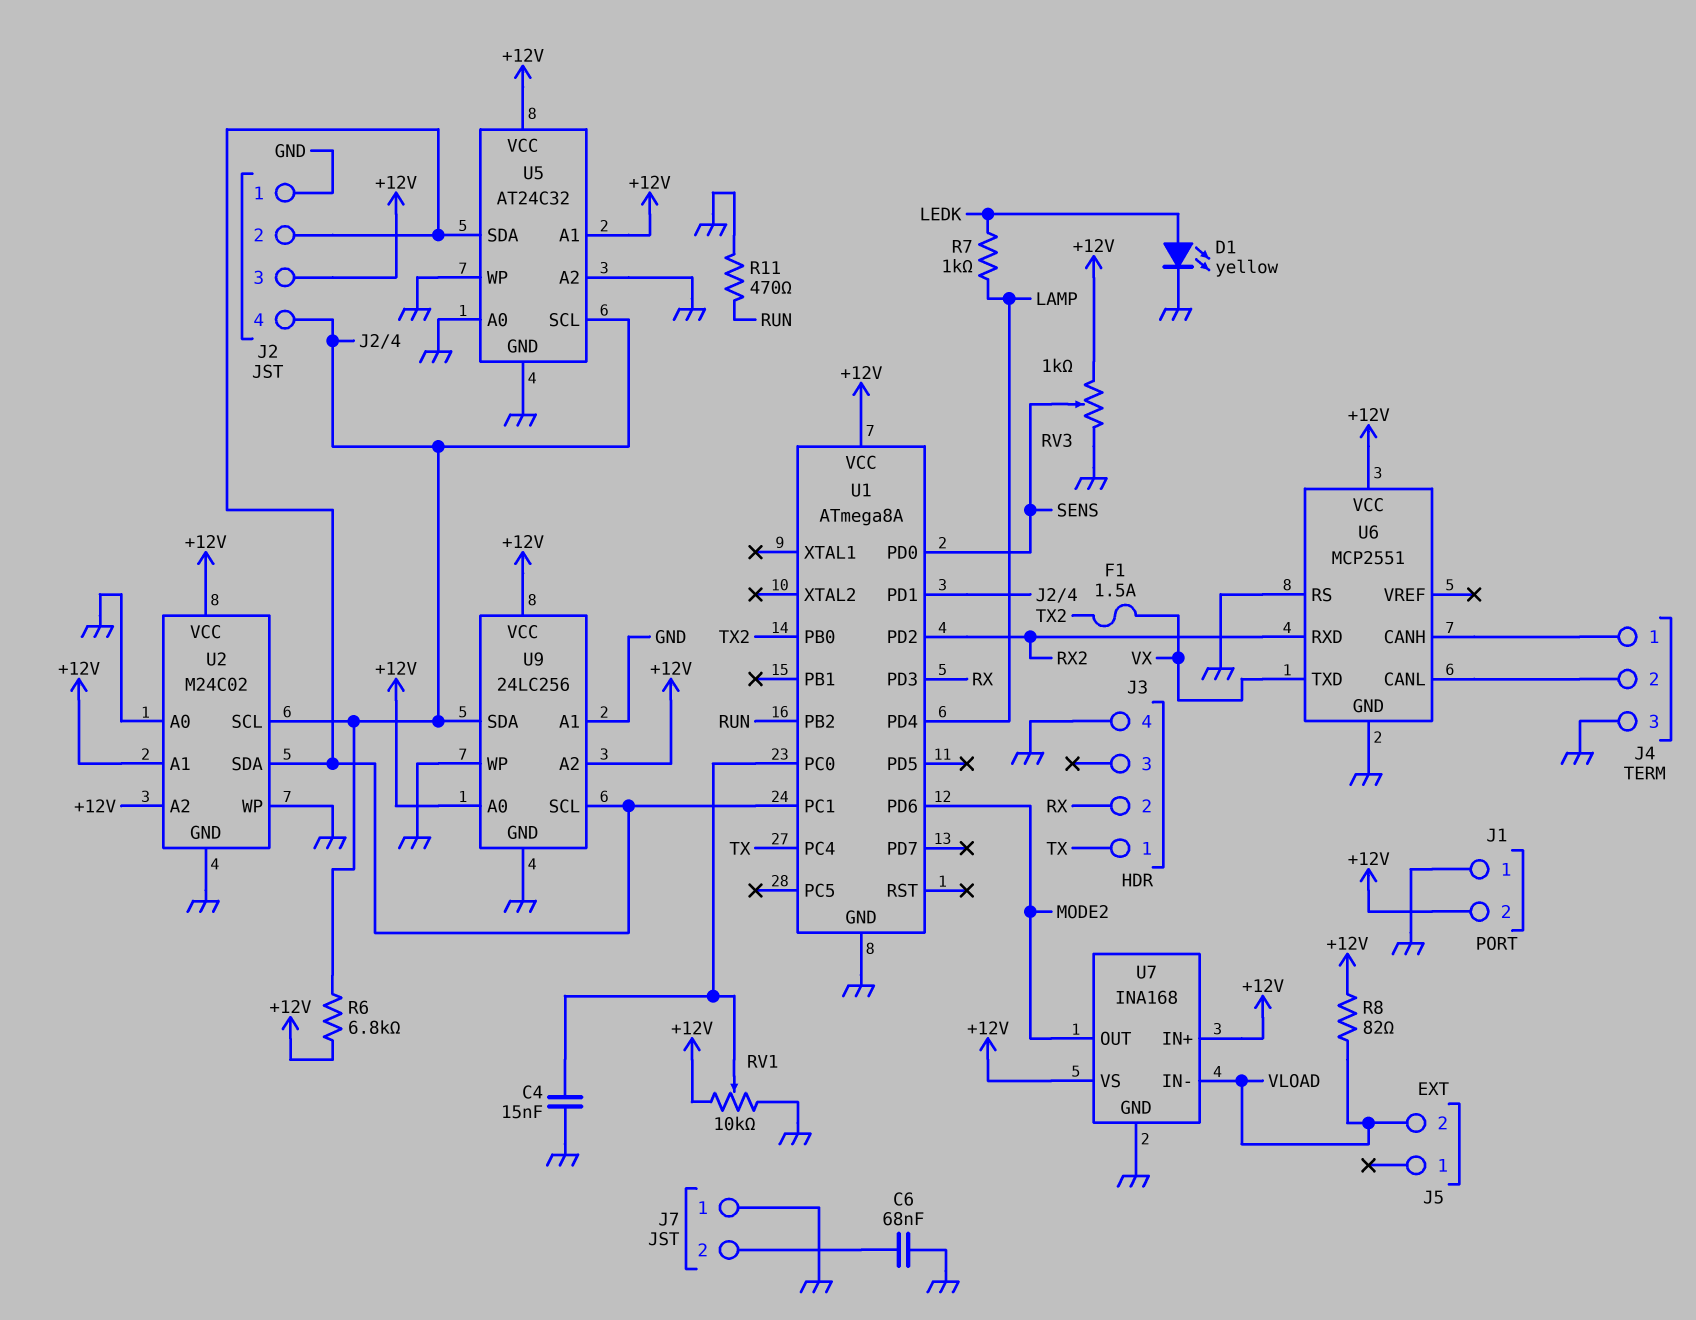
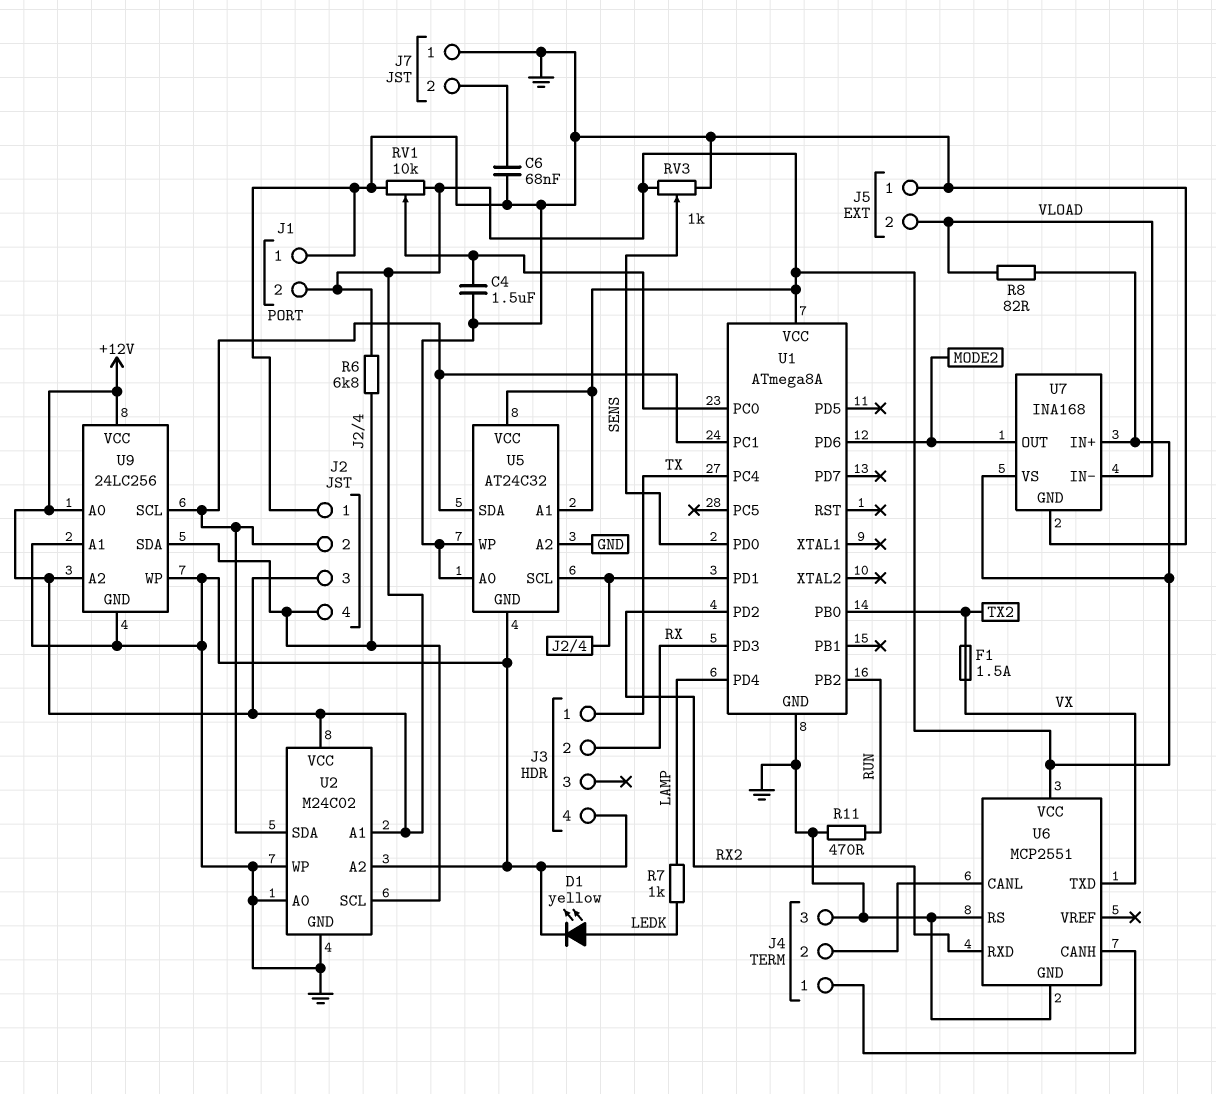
C4: 15nF (GND, U1/PC0) -> 1.5uF (GND, U1/PC0)
J5 pin 1: none -> GND
U2 pin A2: +12V -> GND

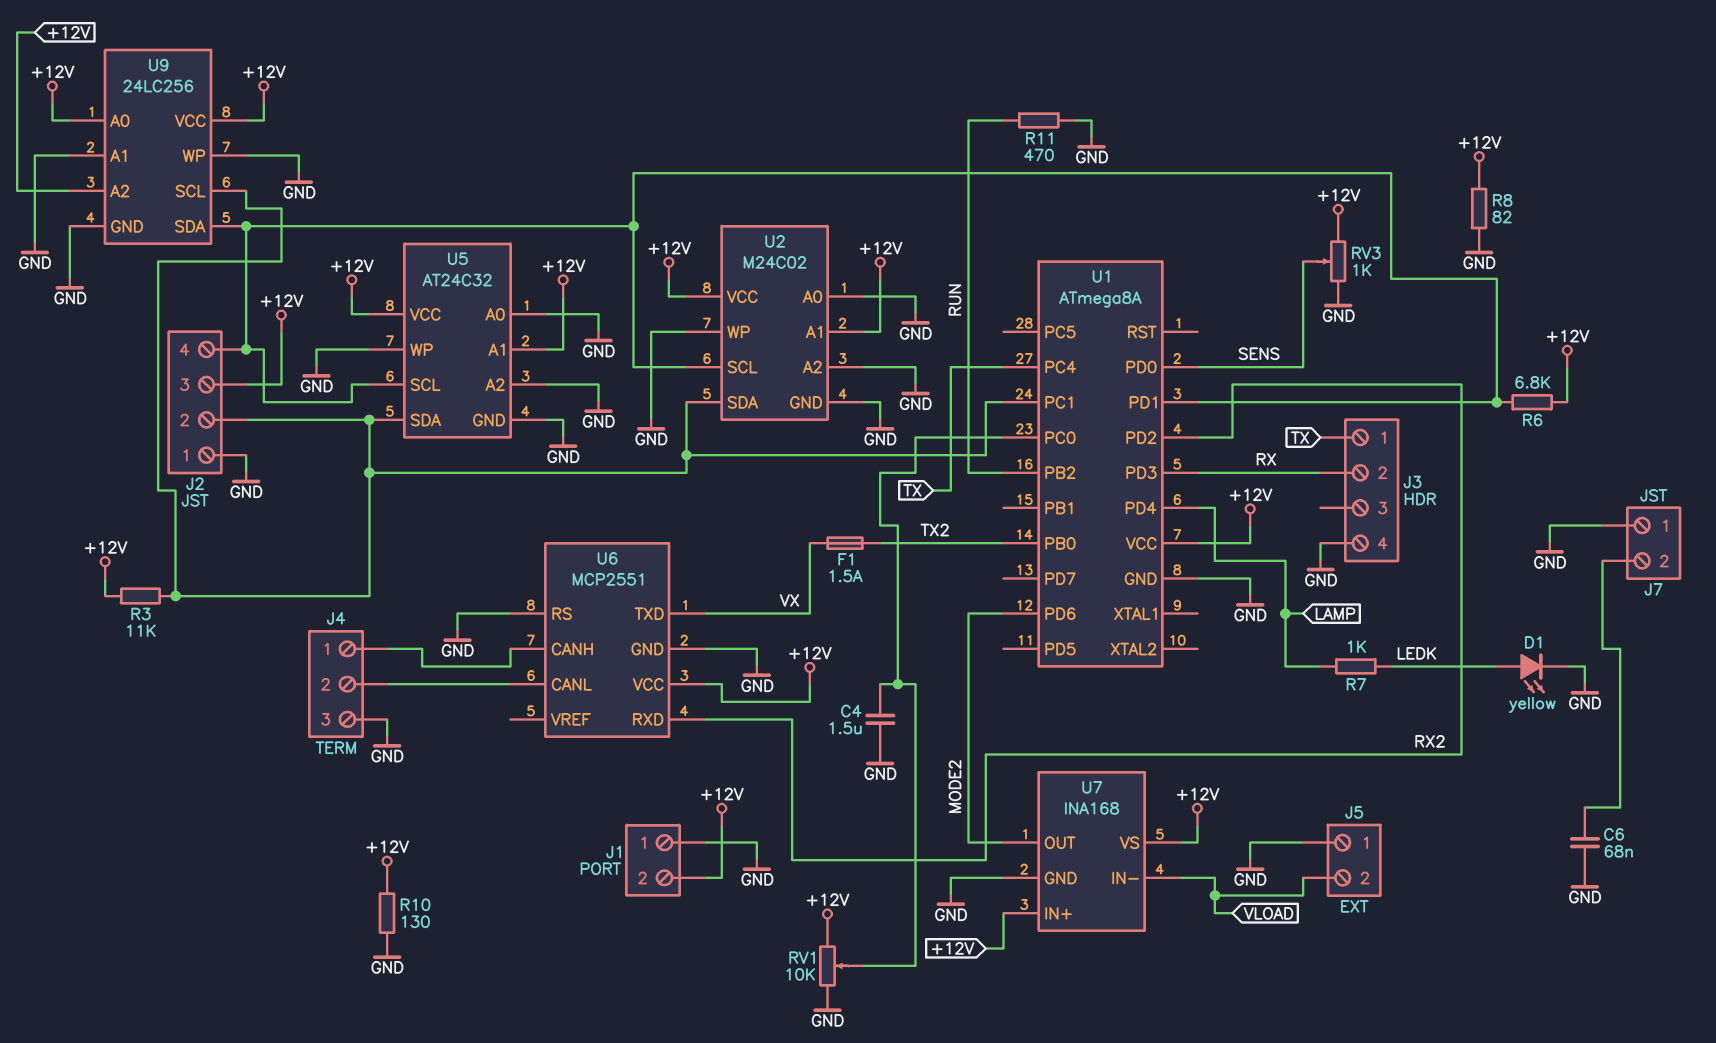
R3: none -> 11k (+12V, J2/2)
R8: 82 (+12V, VLOAD) -> 82 (+12V, GND)
R10: none -> 130 (+12V, GND)

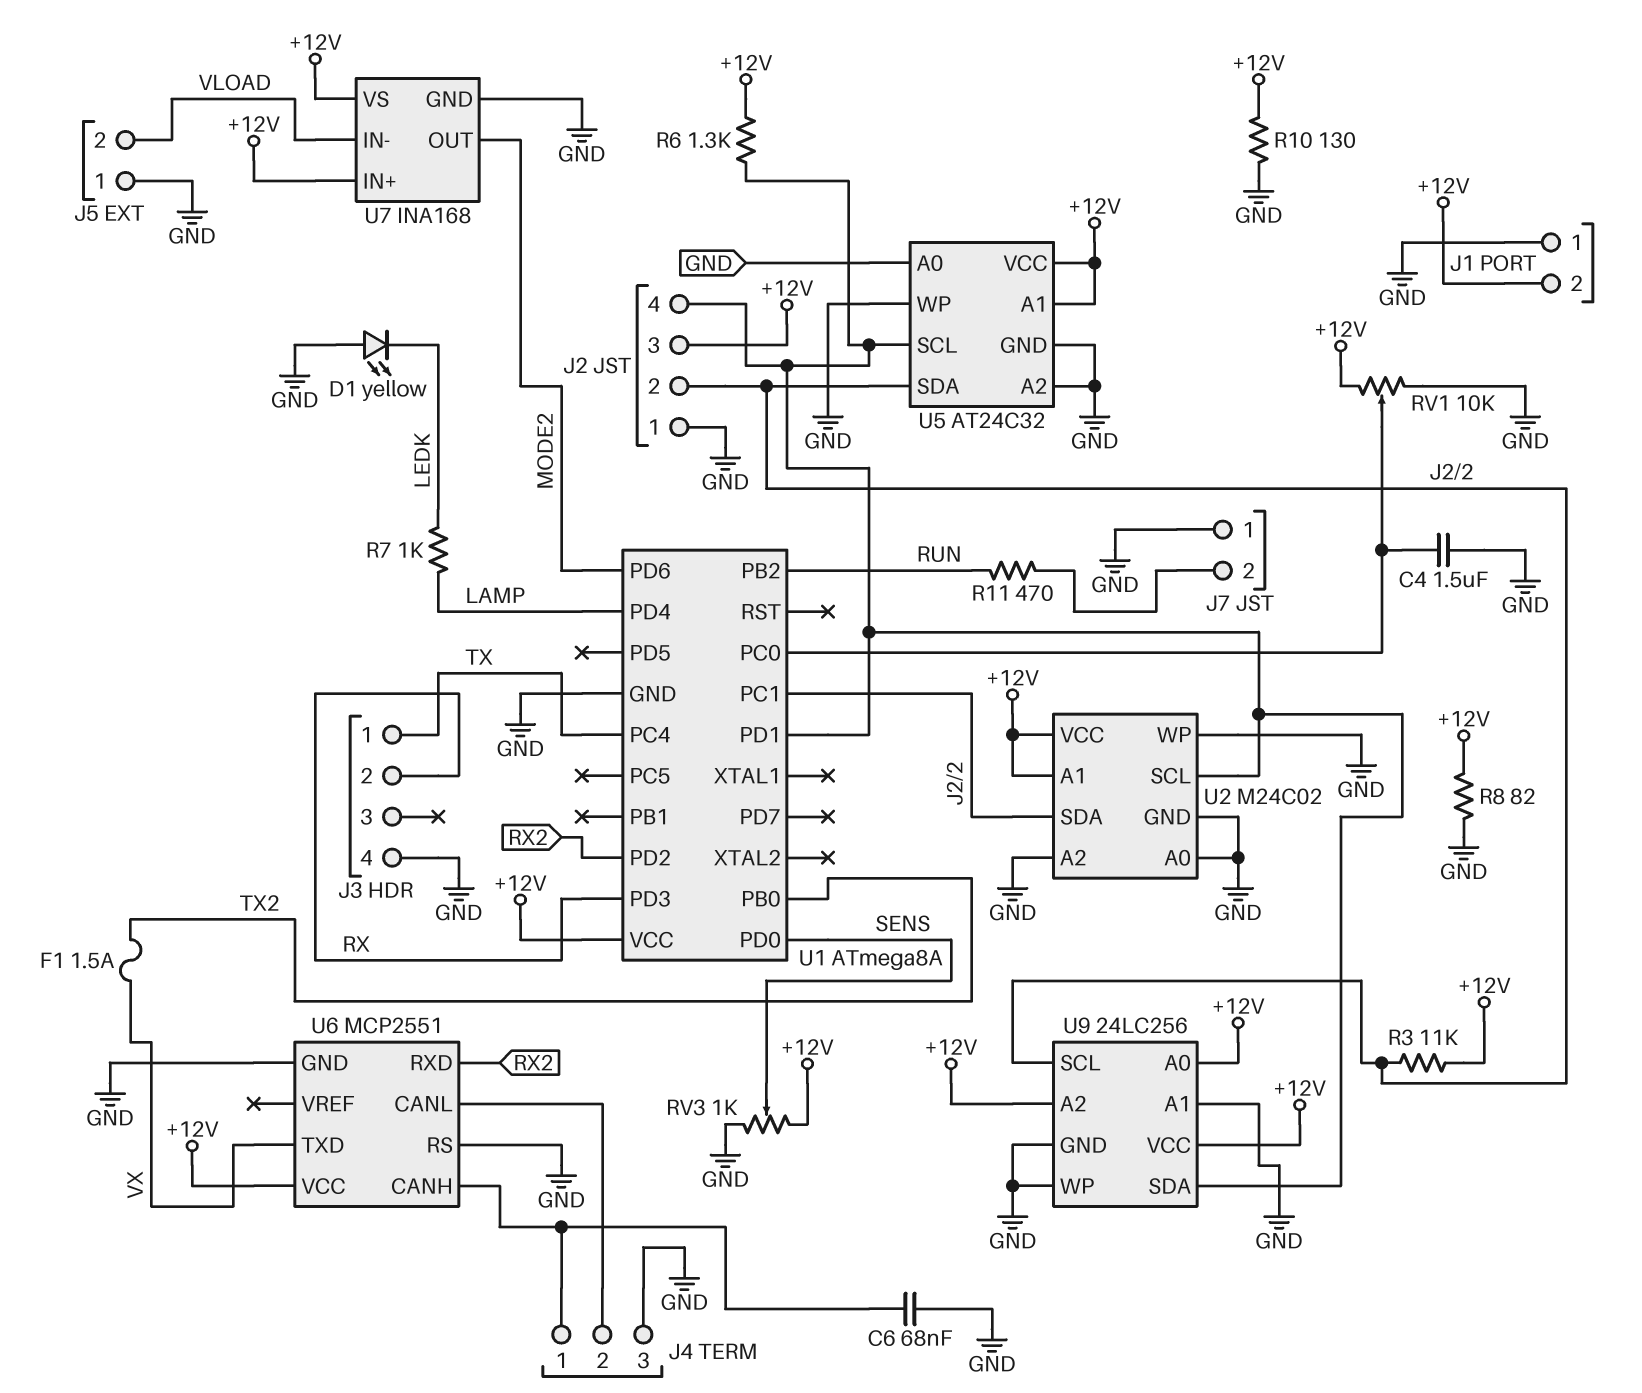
C6: 68nF (GND, J7/2) -> 68nF (GND, J4/1)
D1: LED yellow (A LEDK, K GND) -> LED yellow (A GND, K LEDK)
R6: 6.8k (+12V, J2/4) -> 1.3k (+12V, J2/4)
R11: 470 (GND, RUN) -> 470 (J7/2, RUN)

